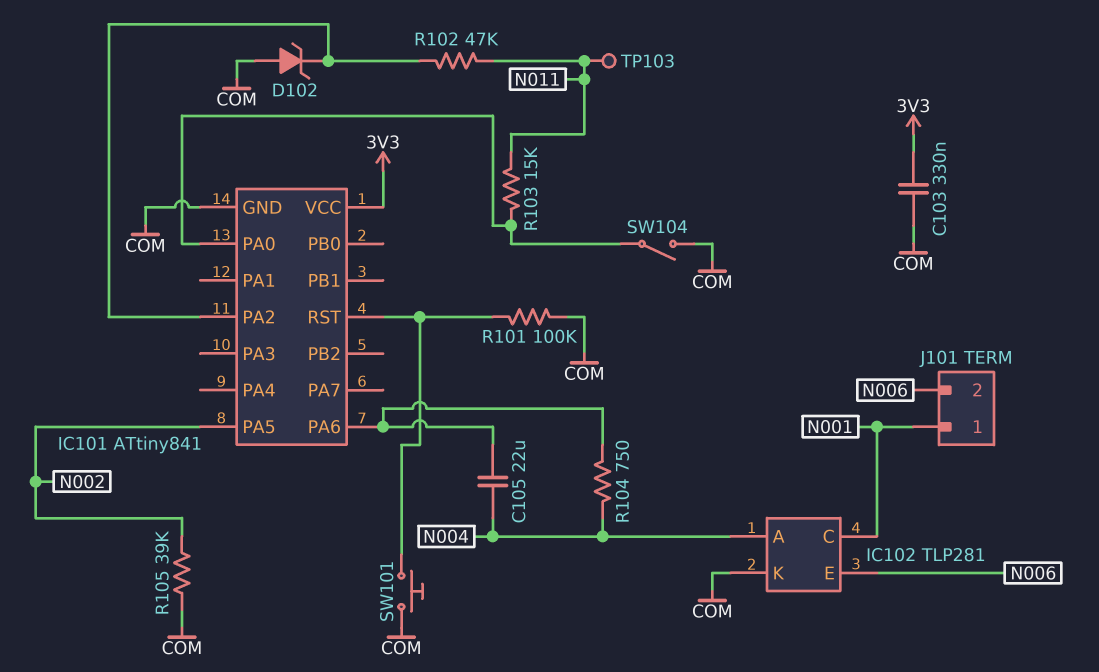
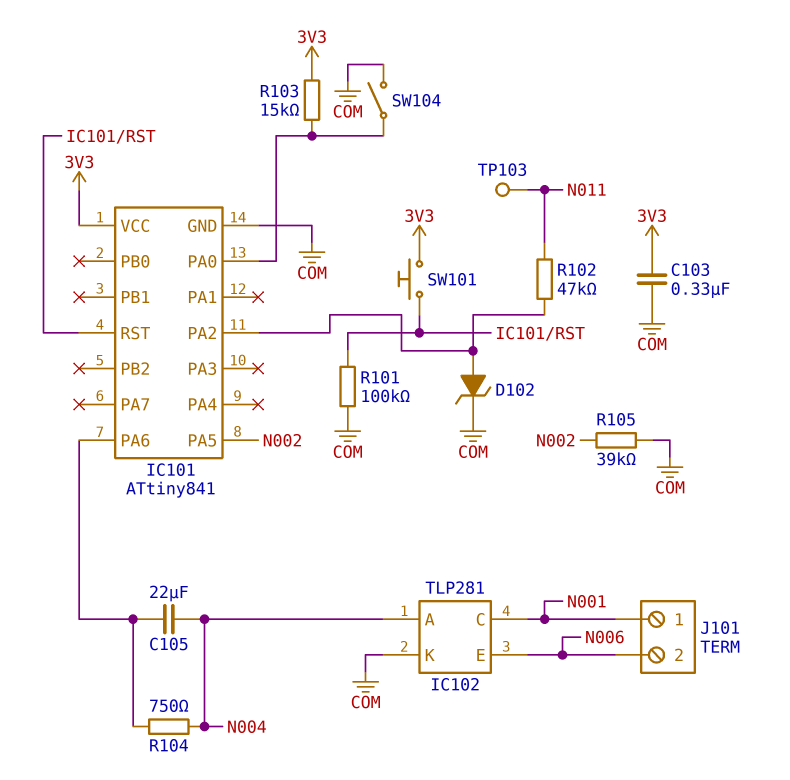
D102: zener (A COM, K IC101/PA2) -> zener (A IC101/PA2, K COM)
R103: 15k (IC101/PA0, N011) -> 15k (3V3, IC101/PA0)
SW101: button (COM, IC101/RST) -> button (3V3, IC101/RST)

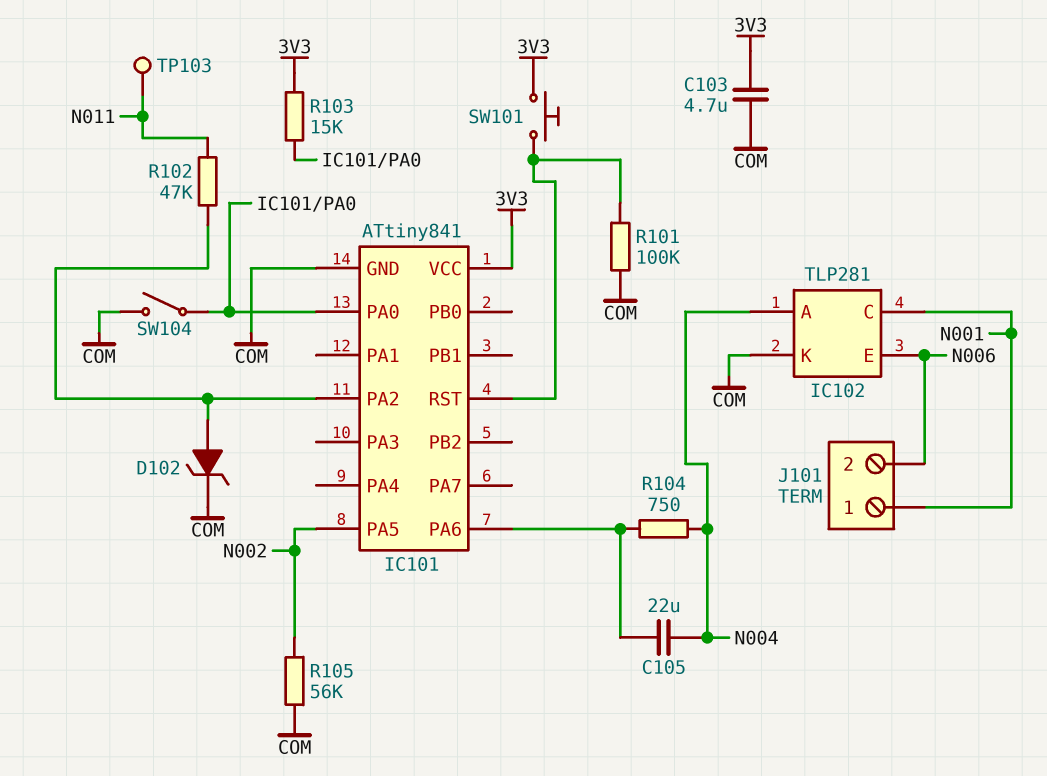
C103: 330nF (3V3, COM) -> 4.7uF (3V3, COM)
R105: 39k (COM, N002) -> 56k (COM, N002)

